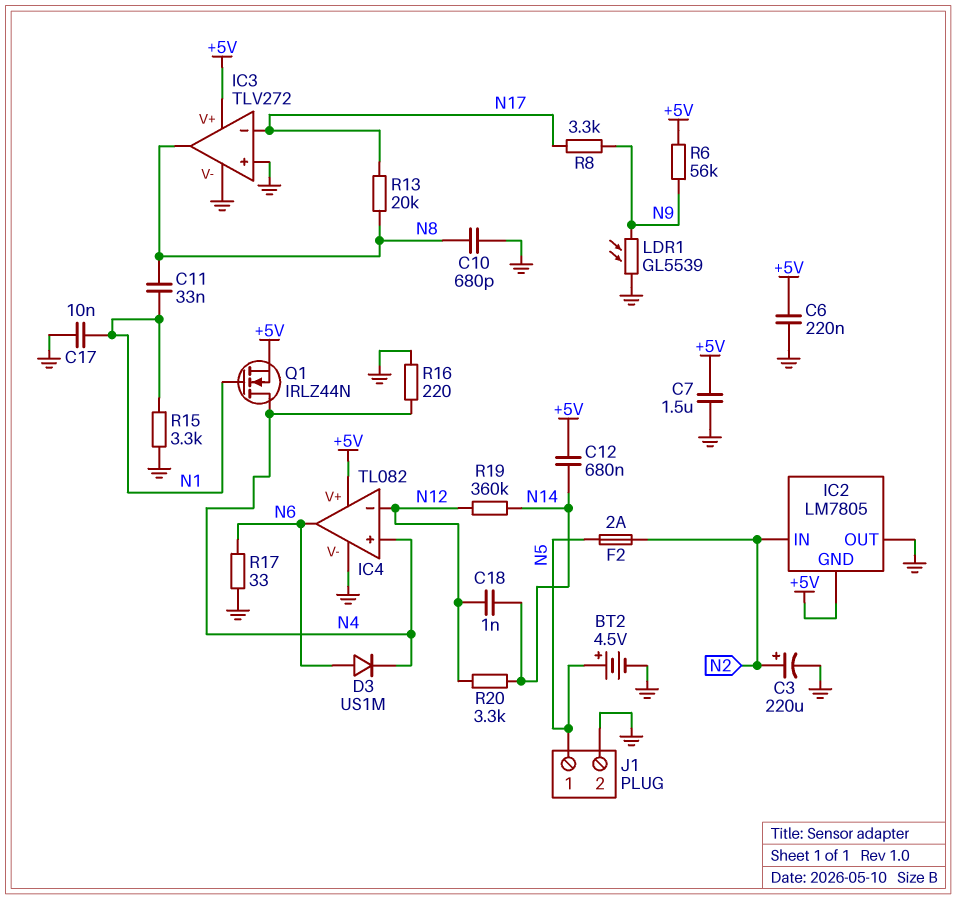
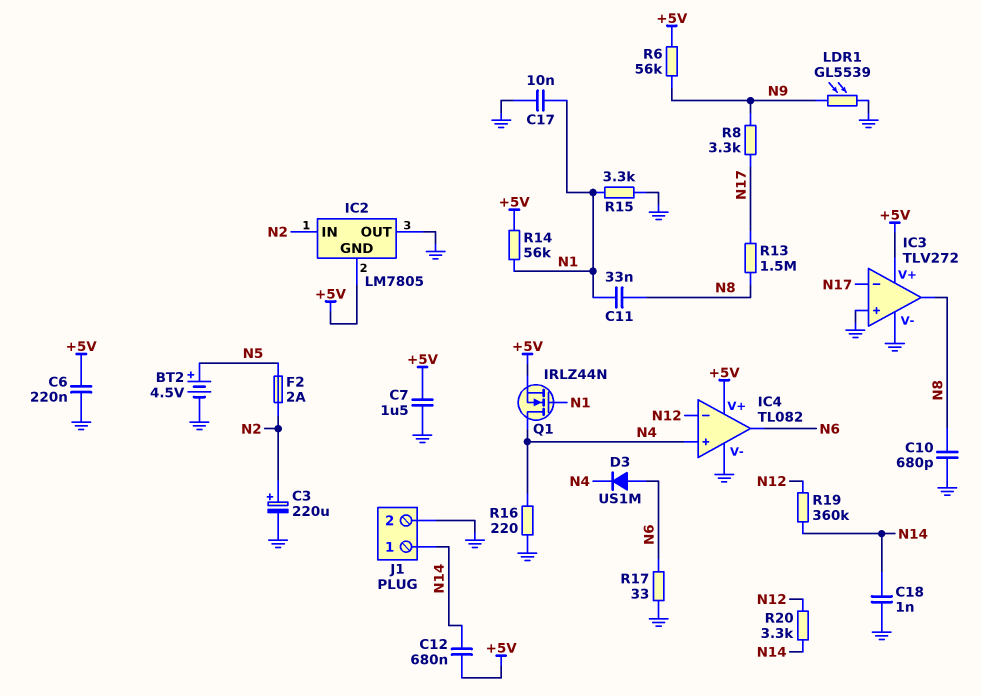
C18: 1nF (N12, N14) -> 1nF (GND, N14)
J1 pin 1: N5 -> N14
R13: 20k (N8, N17) -> 1.5M (N8, N17)
R14: none -> 56k (+5V, N1)

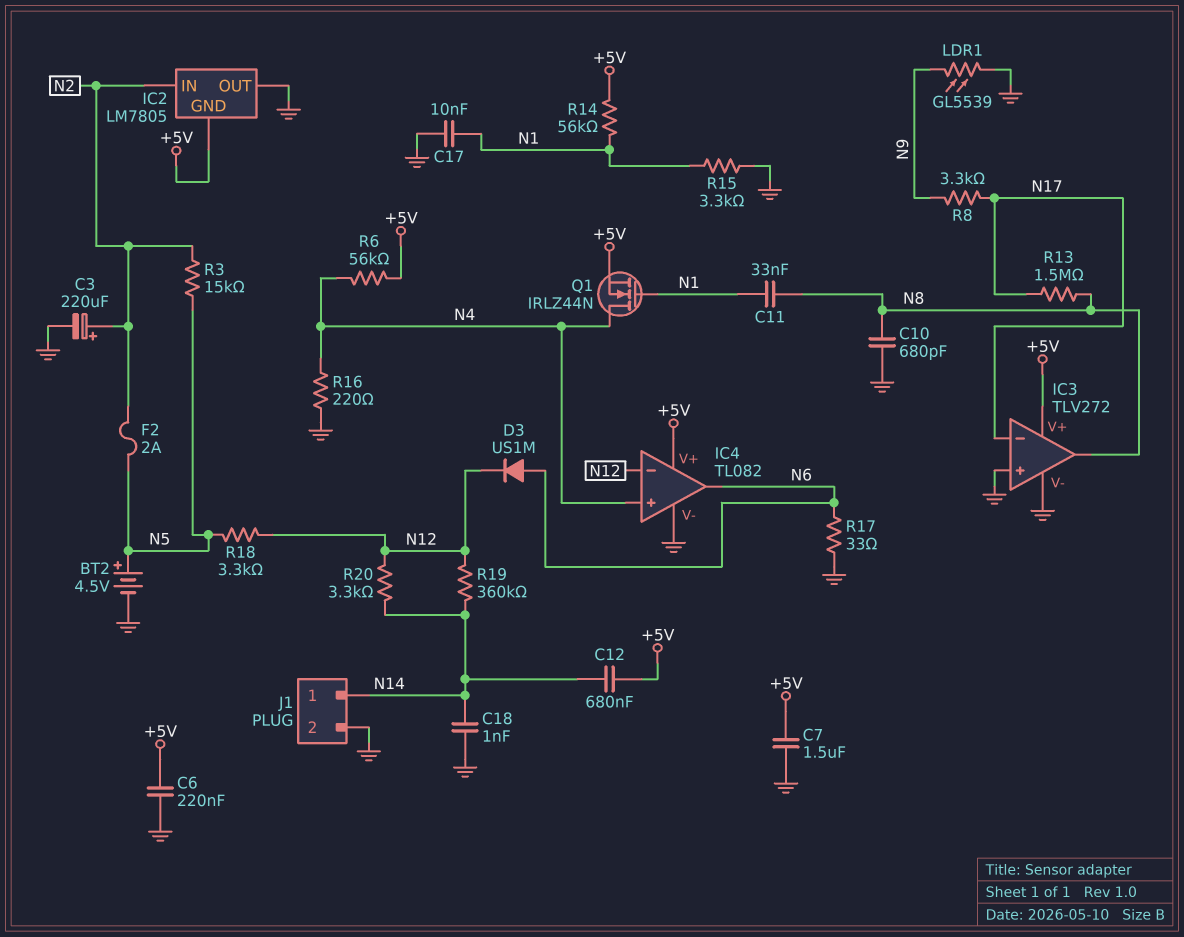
D3: diode US1M (A N6, K N4) -> diode US1M (A N6, K N12)
R3: none -> 15k (N2, N5)
R6: 56k (+5V, N9) -> 56k (+5V, N4)
R18: none -> 3.3k (N5, N12)

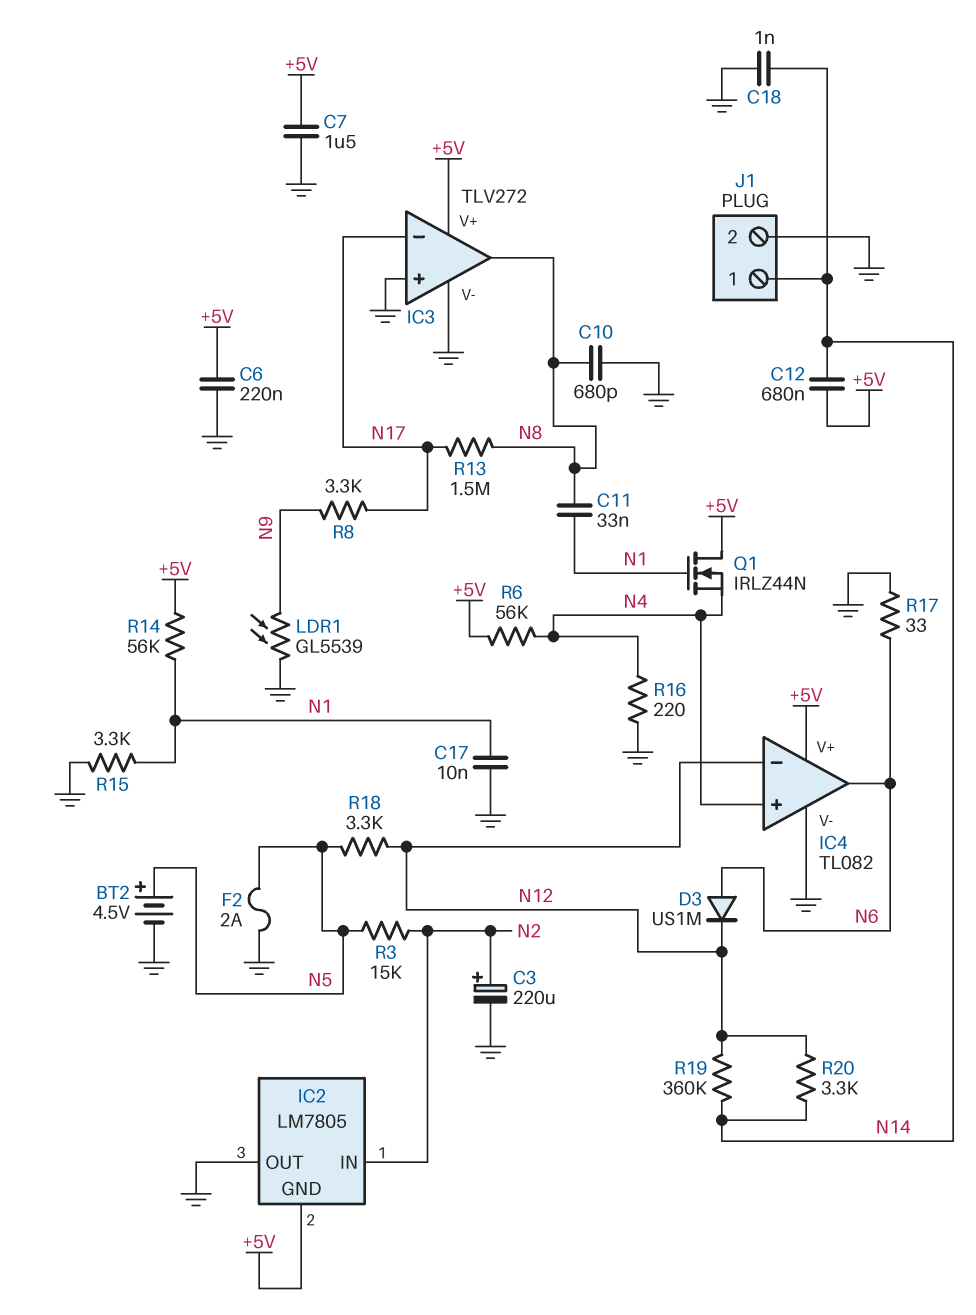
F2: 2A (N2, N5) -> 2A (GND, N5)
Q1: NMOS IRLZ44N (G N1, D N4, S +5V) -> NMOS IRLZ44N (G N1, D +5V, S N4)

